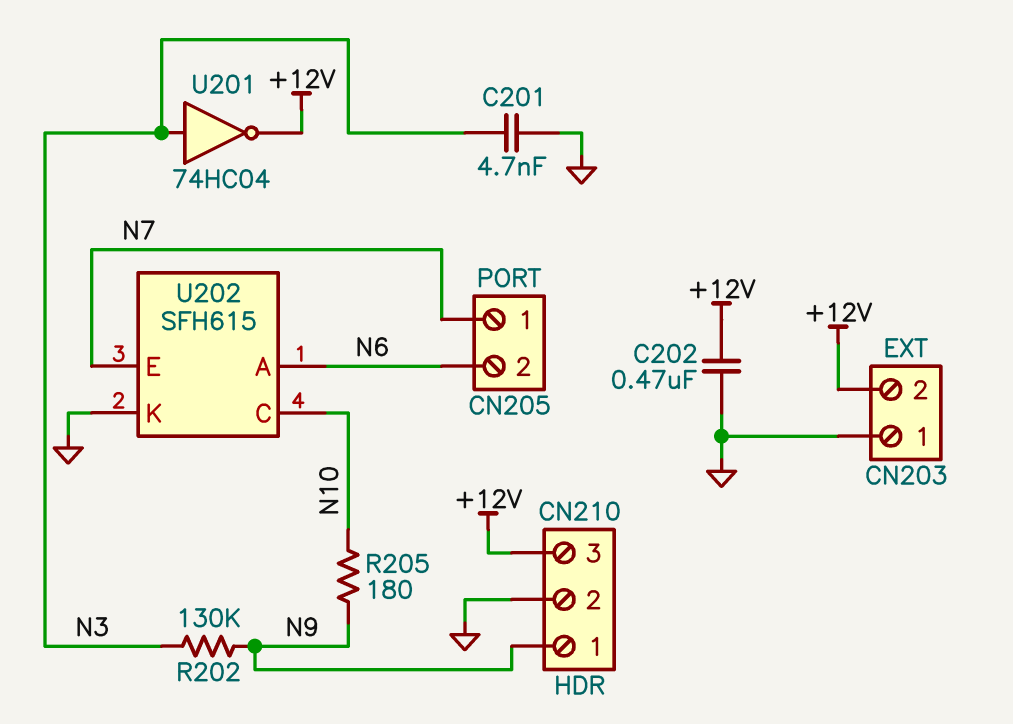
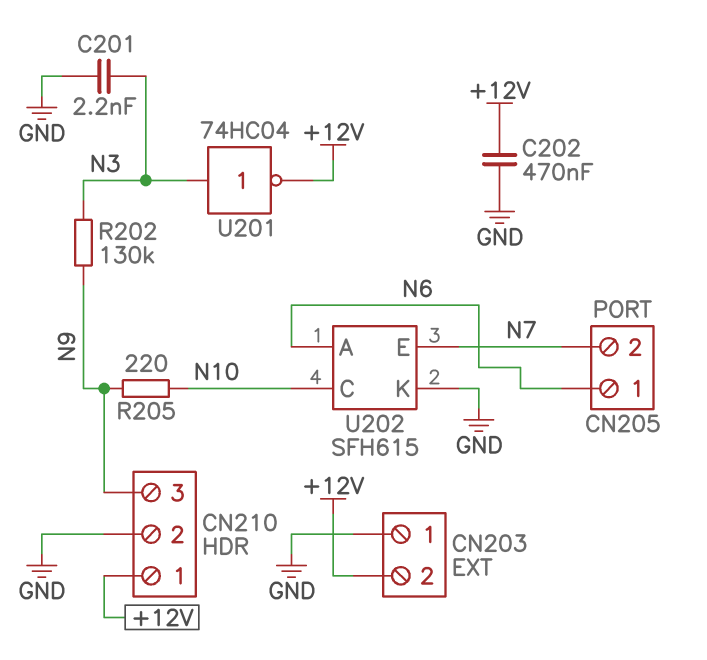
C201: 4.7nF (GND, N3) -> 2.2nF (GND, N3)
CN205 pin 1: N7 -> N6
CN205 pin 2: N6 -> N7
CN210 pin 1: N9 -> +12V
CN210 pin 3: +12V -> N9
R205: 180 (N9, N10) -> 220 (N9, N10)

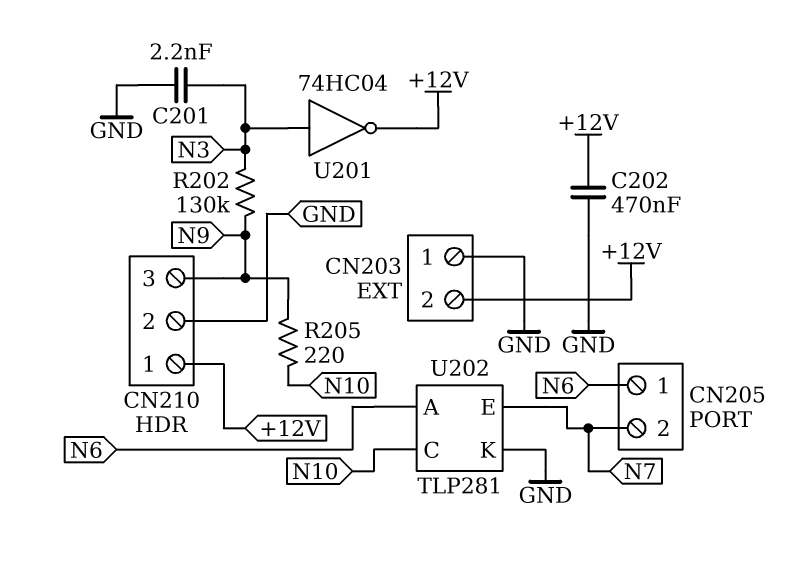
U202: SFH615 -> TLP281

